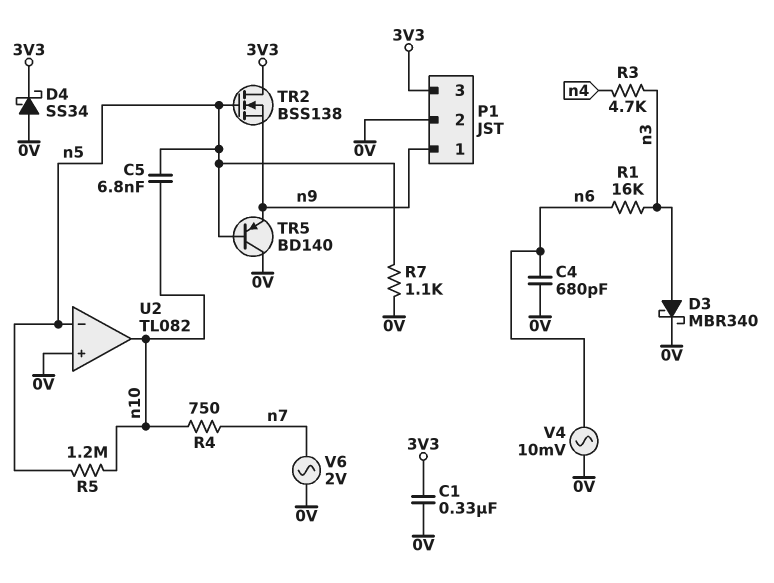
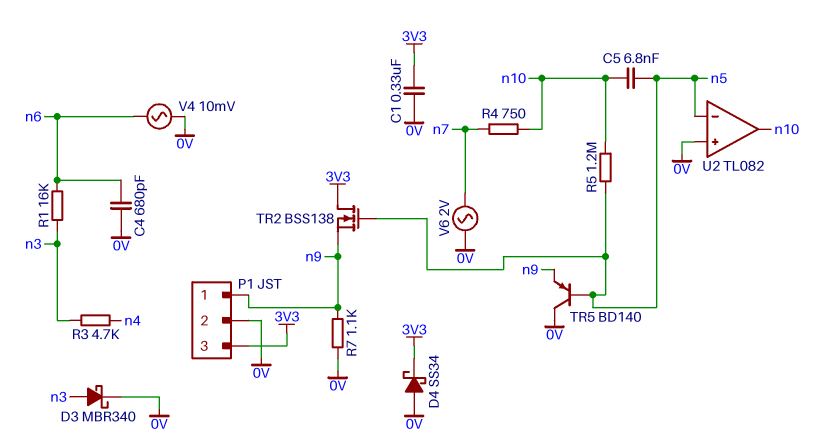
R7: 1.1k (0V, n5) -> 1.1k (0V, n9)

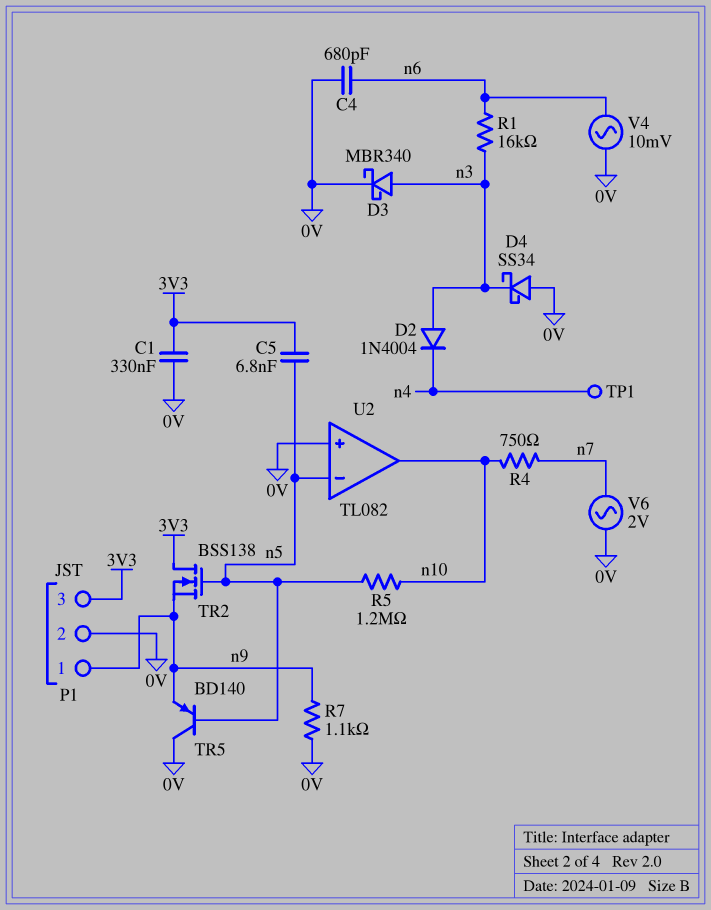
C5: 6.8nF (n5, n10) -> 6.8nF (3V3, n5)
D2: none -> diode 1N4004 (A n3, K n4)
D4: schottky SS34 (A 0V, K 3V3) -> schottky SS34 (A 0V, K n3)
R3: 4.7k (n3, n4) -> none
TP1: none -> test point (n4)

